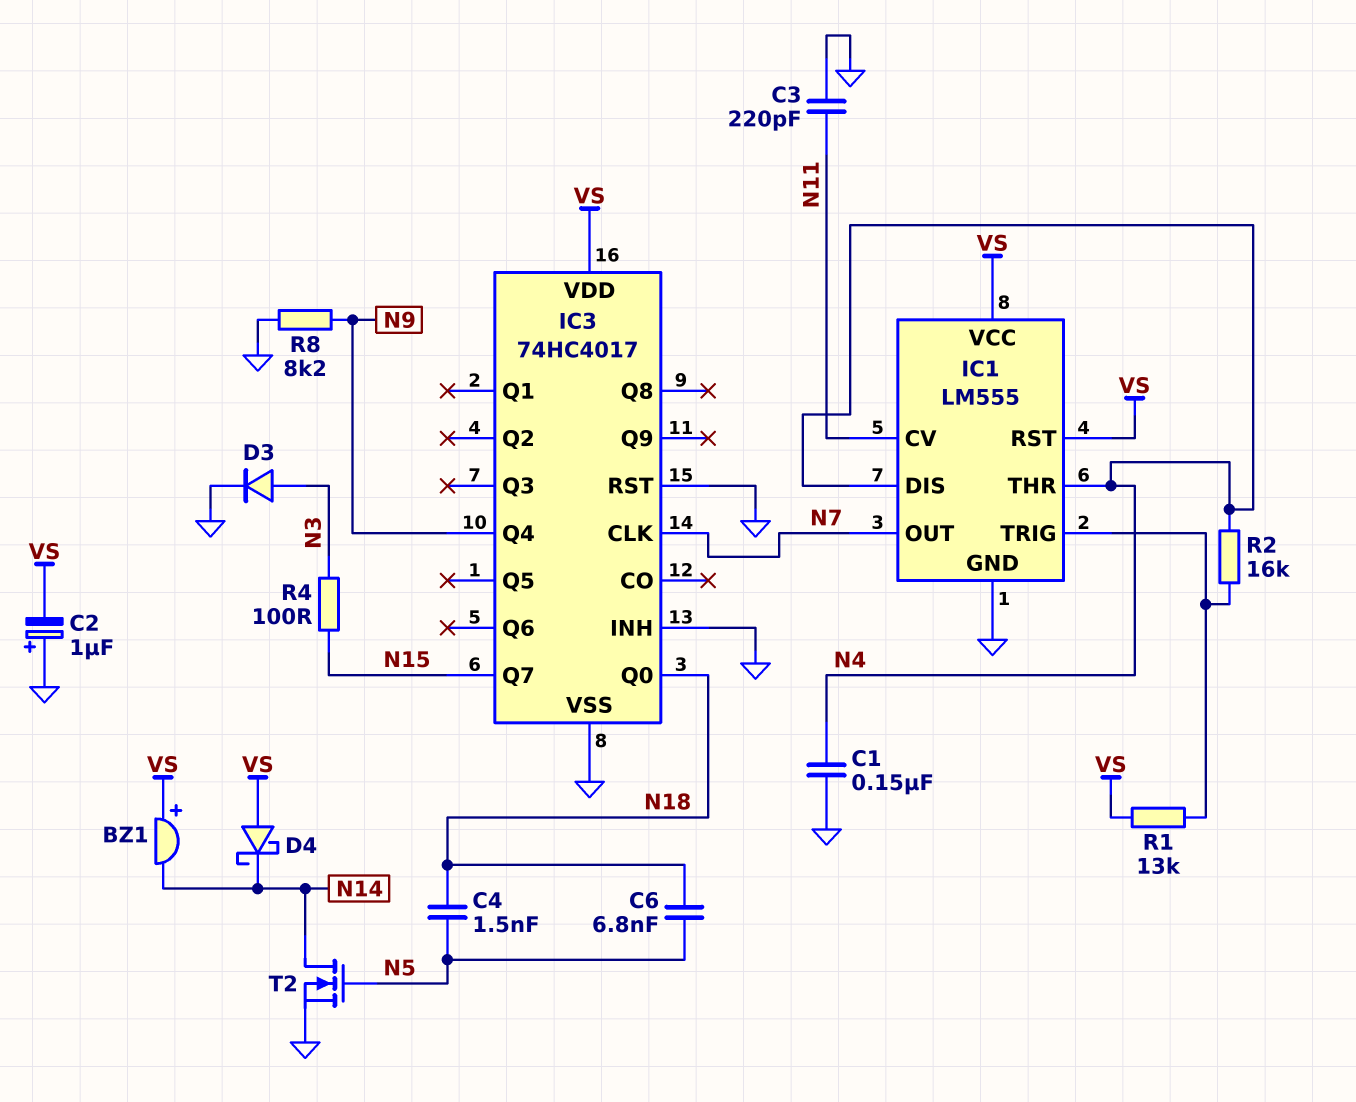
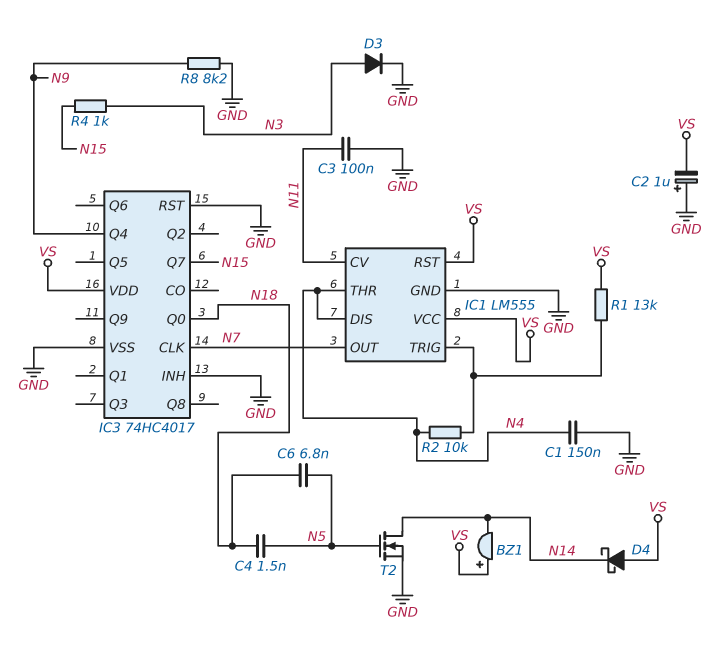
C3: 220pF (GND, N11) -> 100nF (GND, N11)
R2: 16k (IC1/TRIG, N4) -> 10k (IC1/TRIG, N4)
R4: 100 (N3, N15) -> 1k (N3, N15)

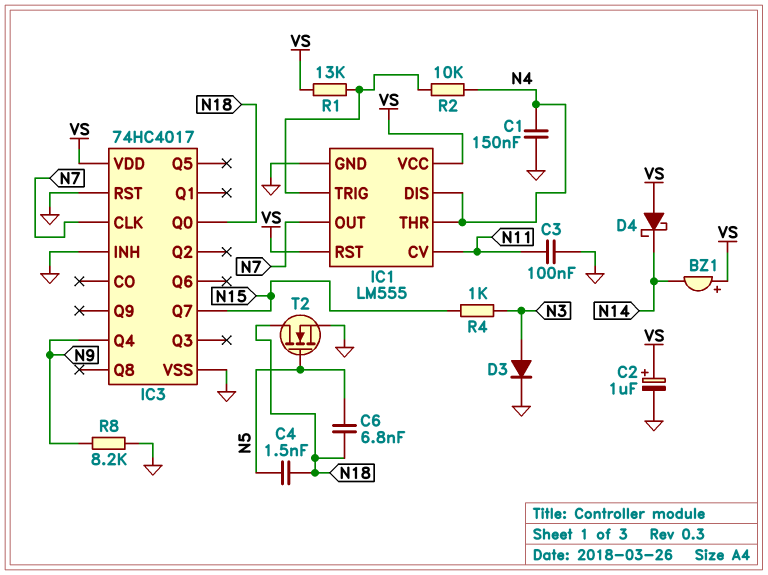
C2: 1uF (plus GND, minus VS) -> 1uF (plus VS, minus GND)
T2: NMOS (G N5, D N14, S GND) -> NMOS (G N5, D N18, S GND)

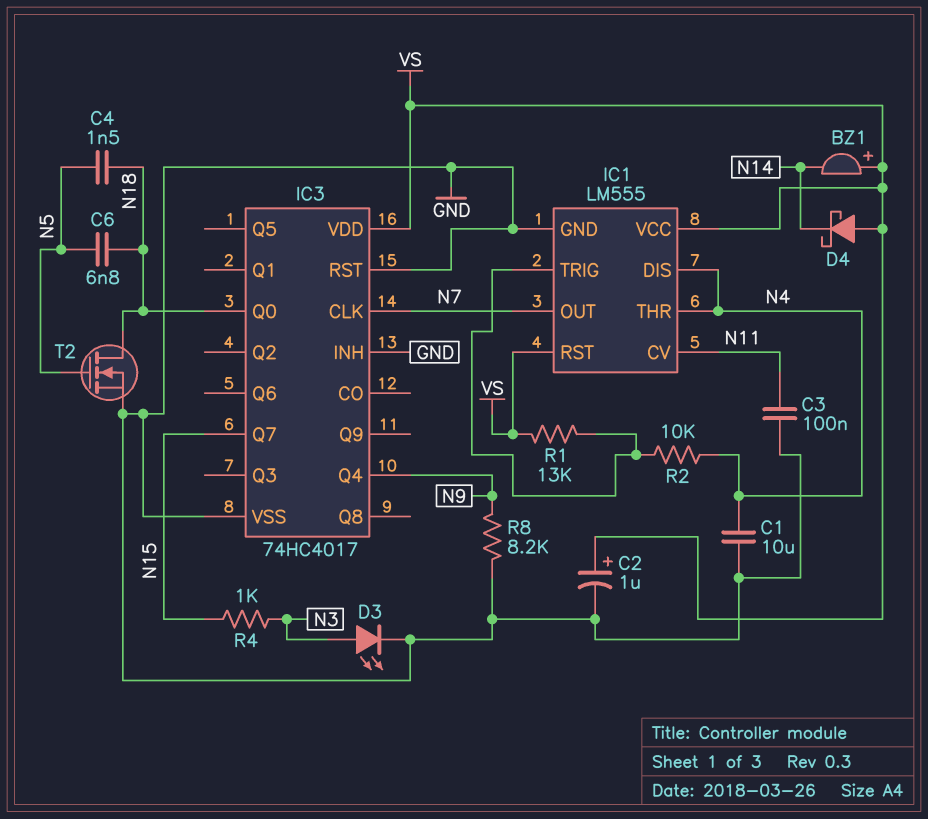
C1: 150nF (GND, N4) -> 10uF (GND, N4)
D3: diode (A N3, K GND) -> LED (A N3, K GND)

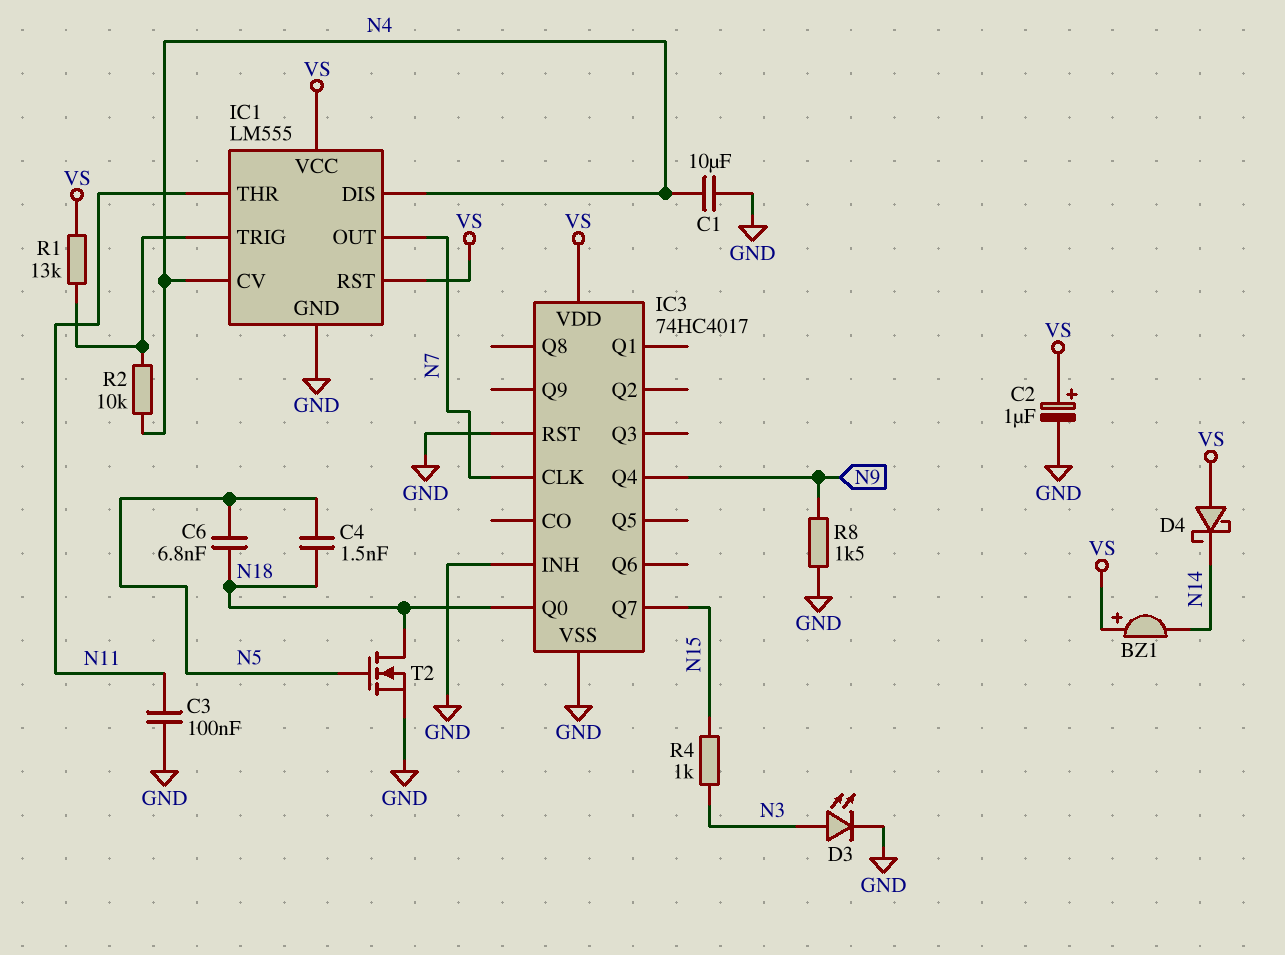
IC1 pin CV: N11 -> N4
IC1 pin THR: N4 -> N11
R8: 8.2k (GND, N9) -> 1.5k (GND, N9)

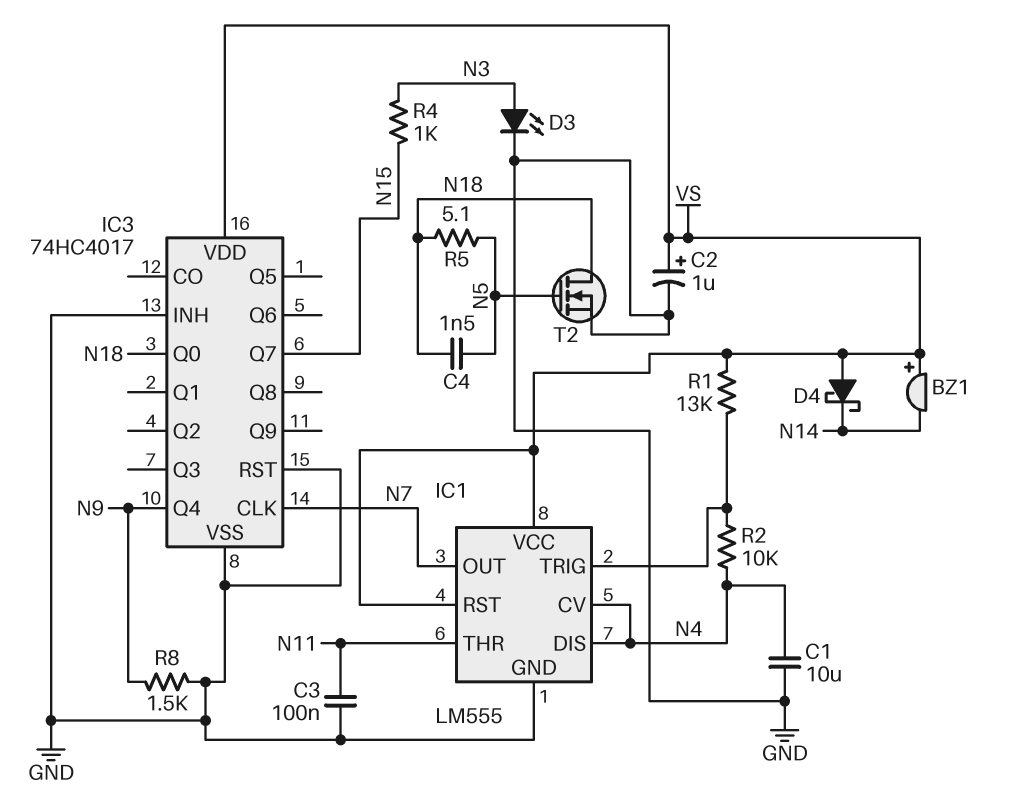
C6: 6.8nF (N5, N18) -> none
R5: none -> 5.1 (N5, N18)

